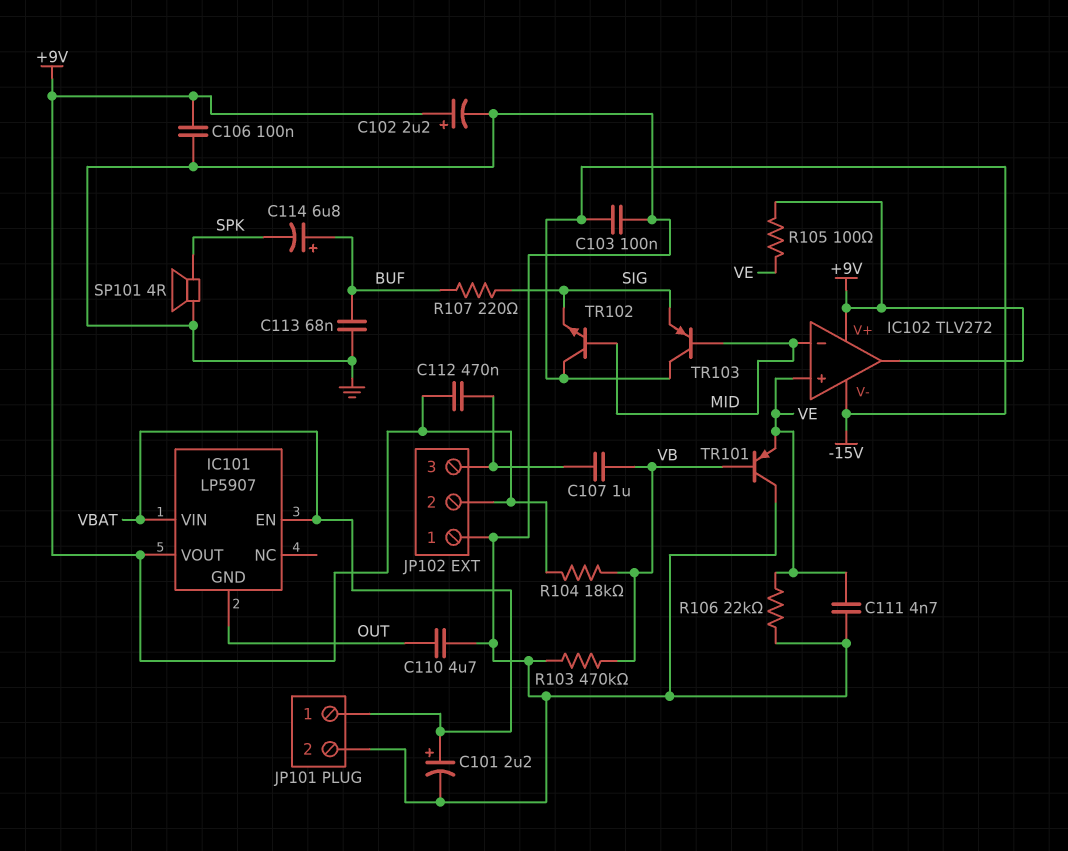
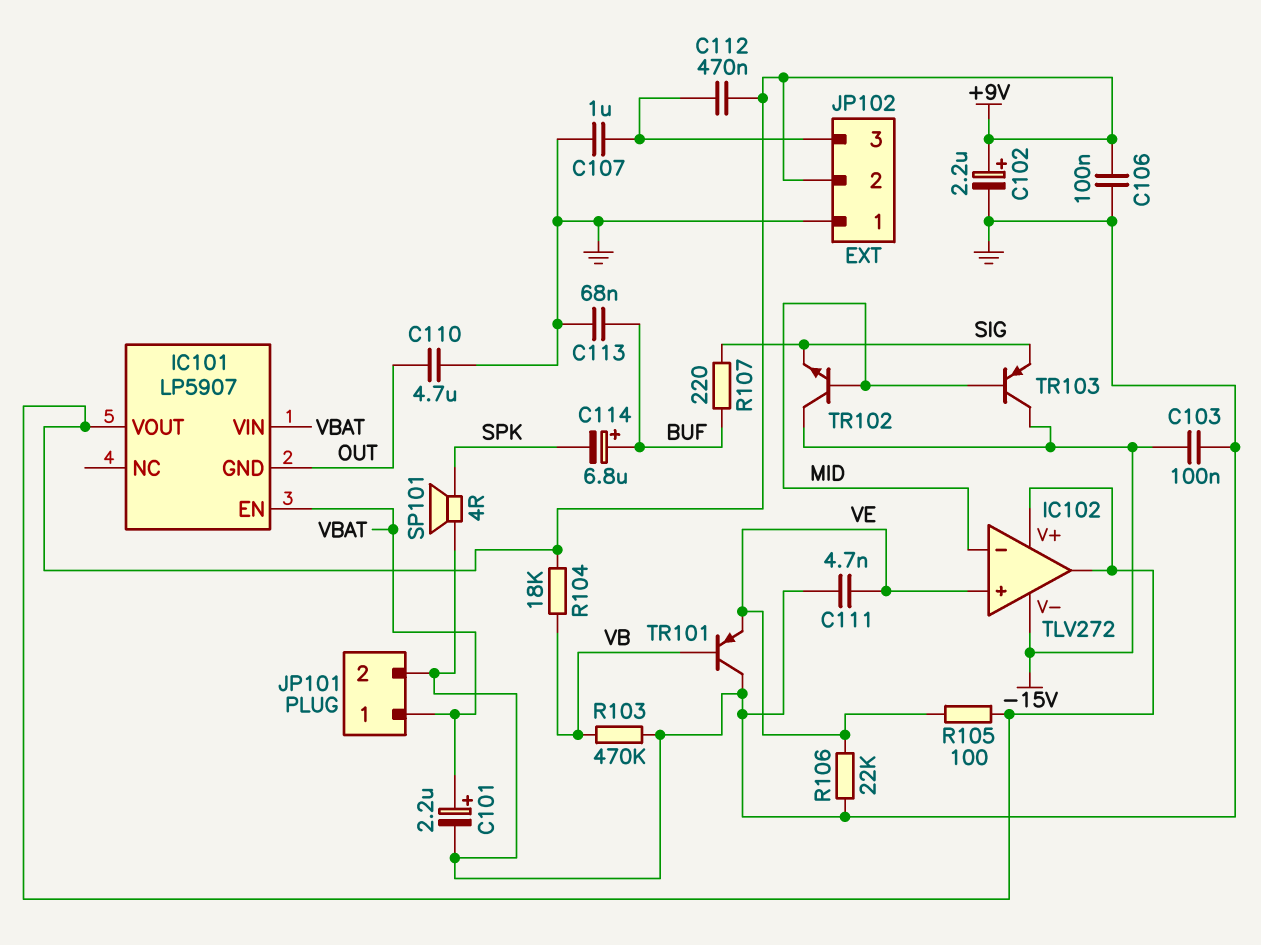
C107: 1uF (JP102/3, VB) -> 1uF (GND, JP102/3)

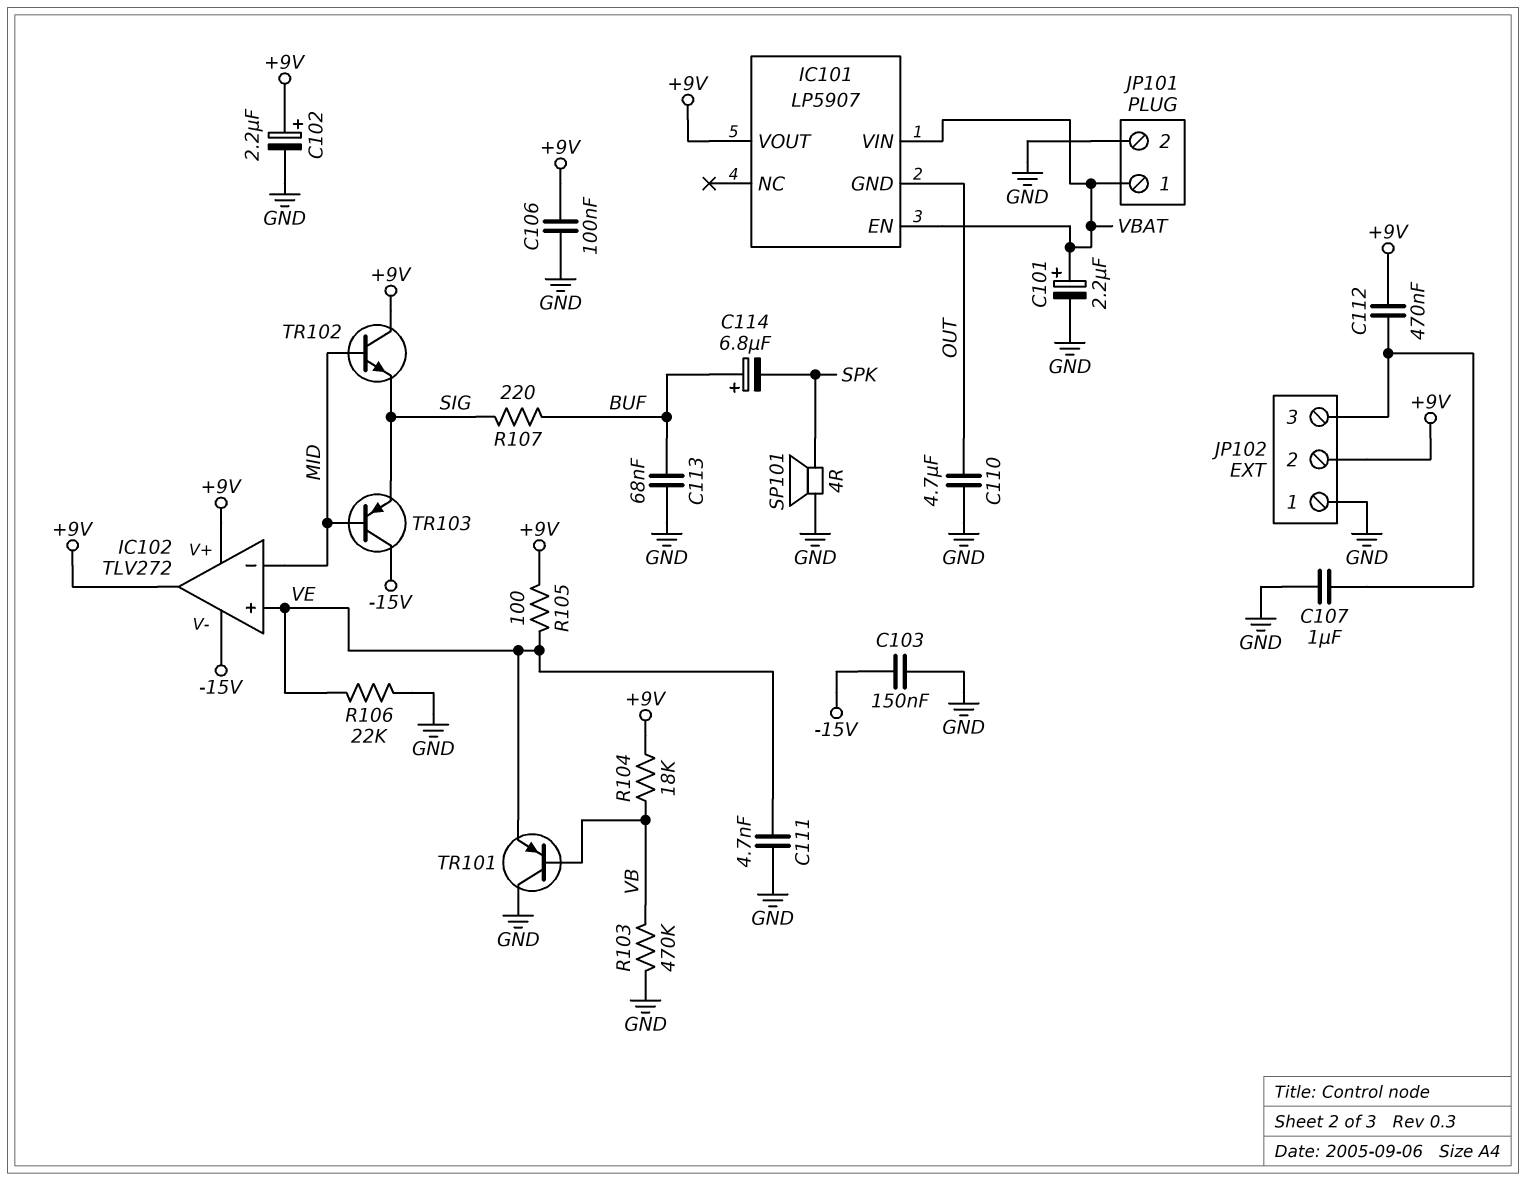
C103: 100nF (-15V, GND) -> 150nF (-15V, GND)
TR102: NPN (B MID, C -15V, E SIG) -> NPN (B MID, C +9V, E SIG)

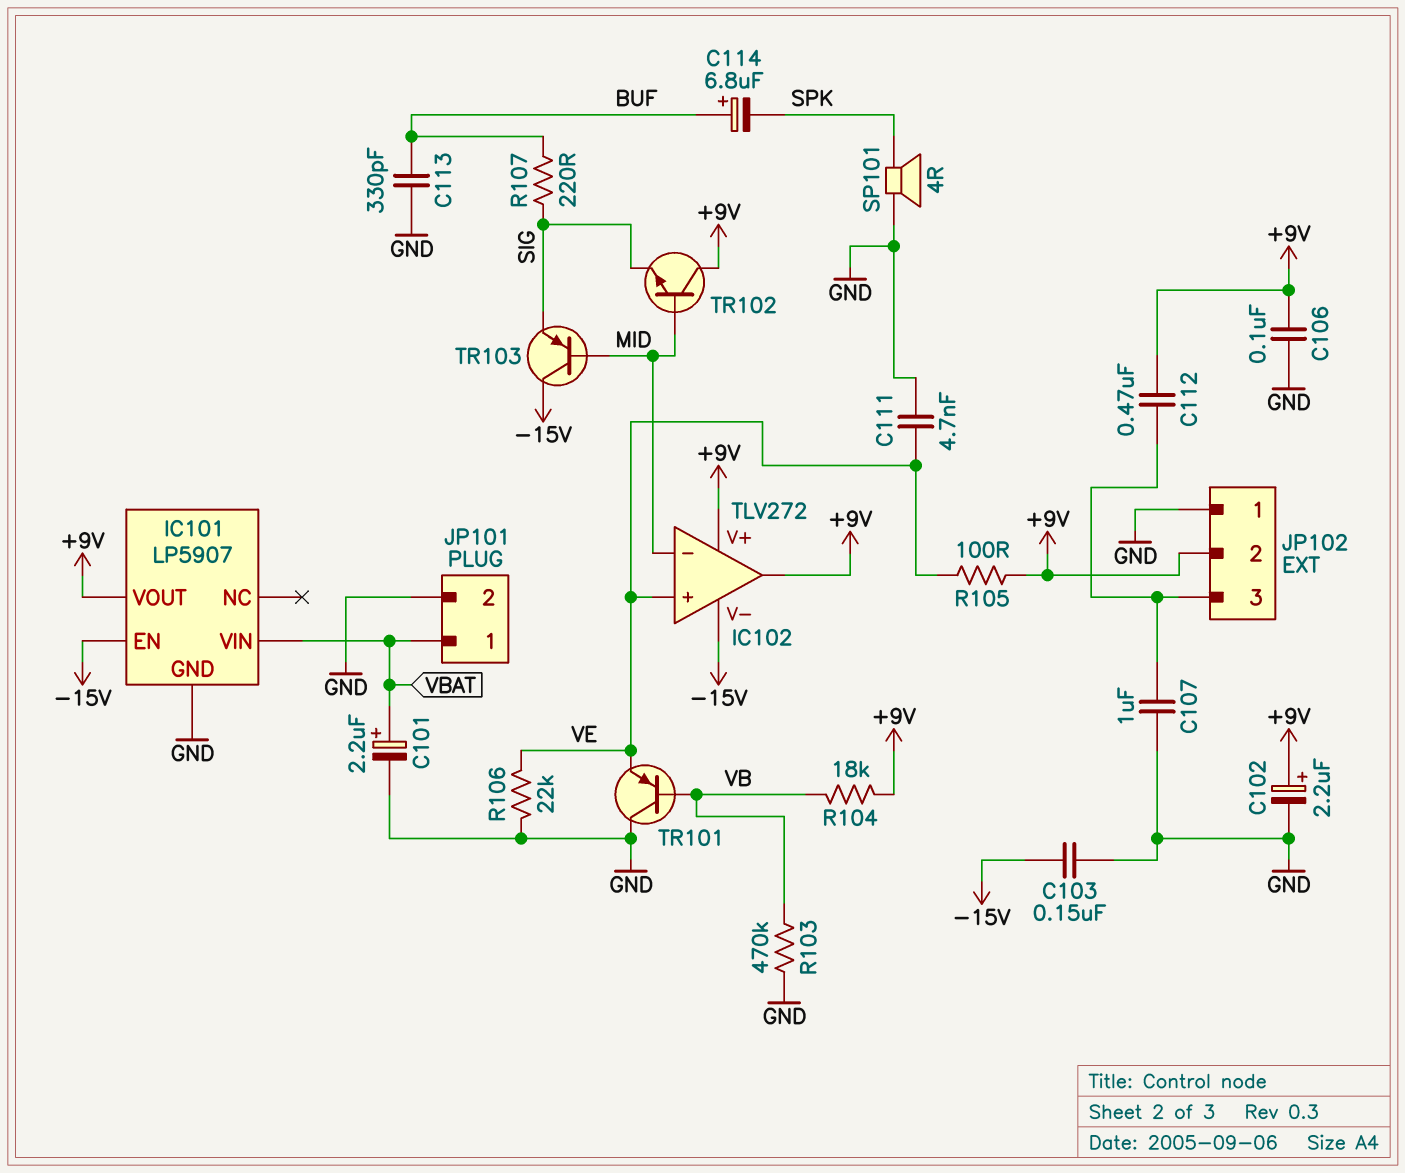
C110: 4.7uF (GND, OUT) -> none
C113: 68nF (BUF, GND) -> 330pF (BUF, GND)
IC101 pin EN: VBAT -> -15V
IC101 pin GND: OUT -> GND

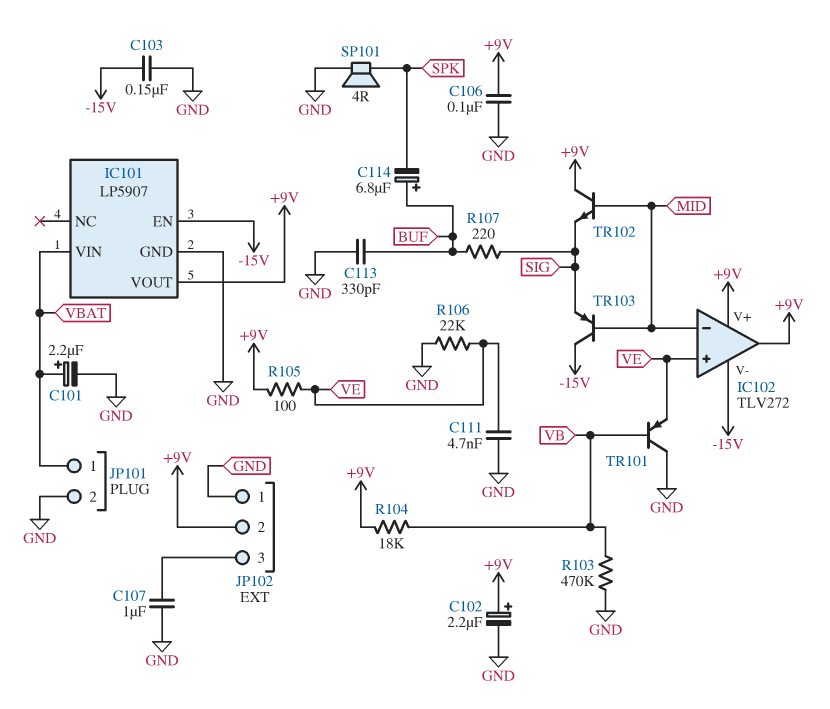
C112: 470nF (+9V, JP102/3) -> none

